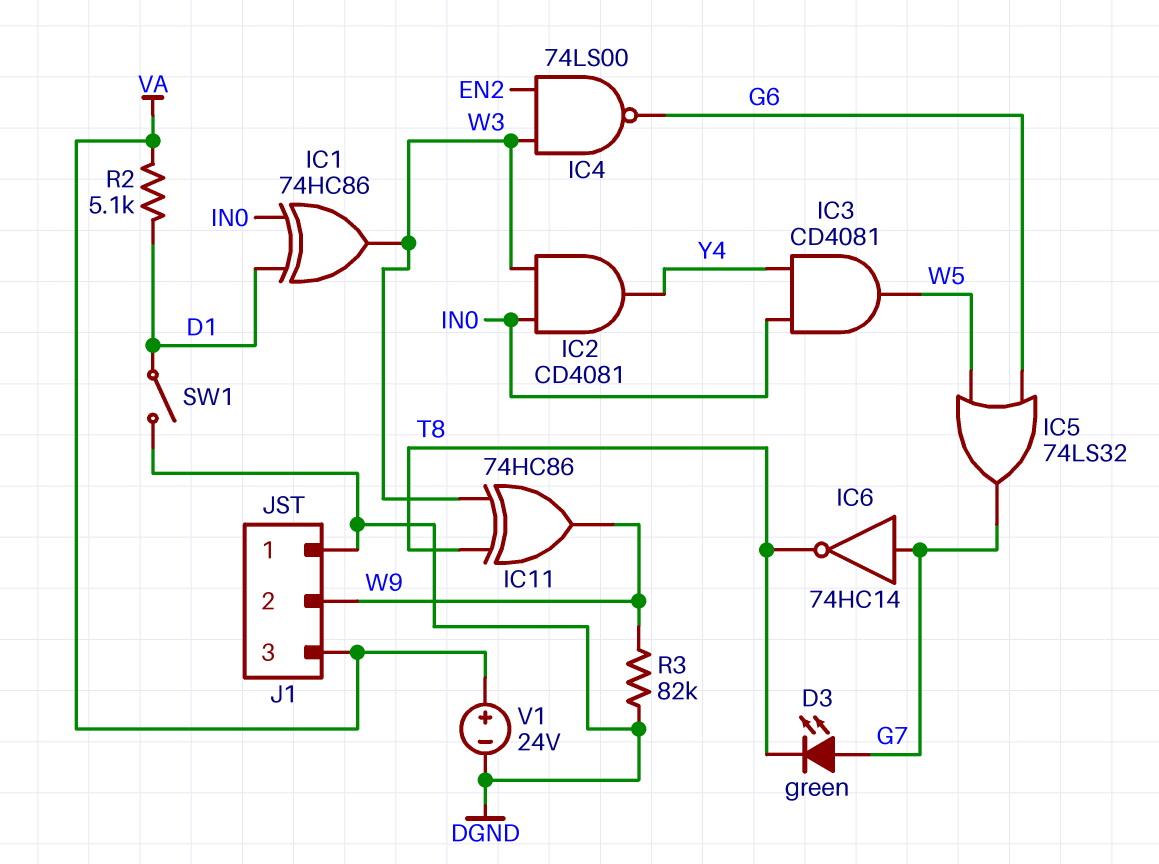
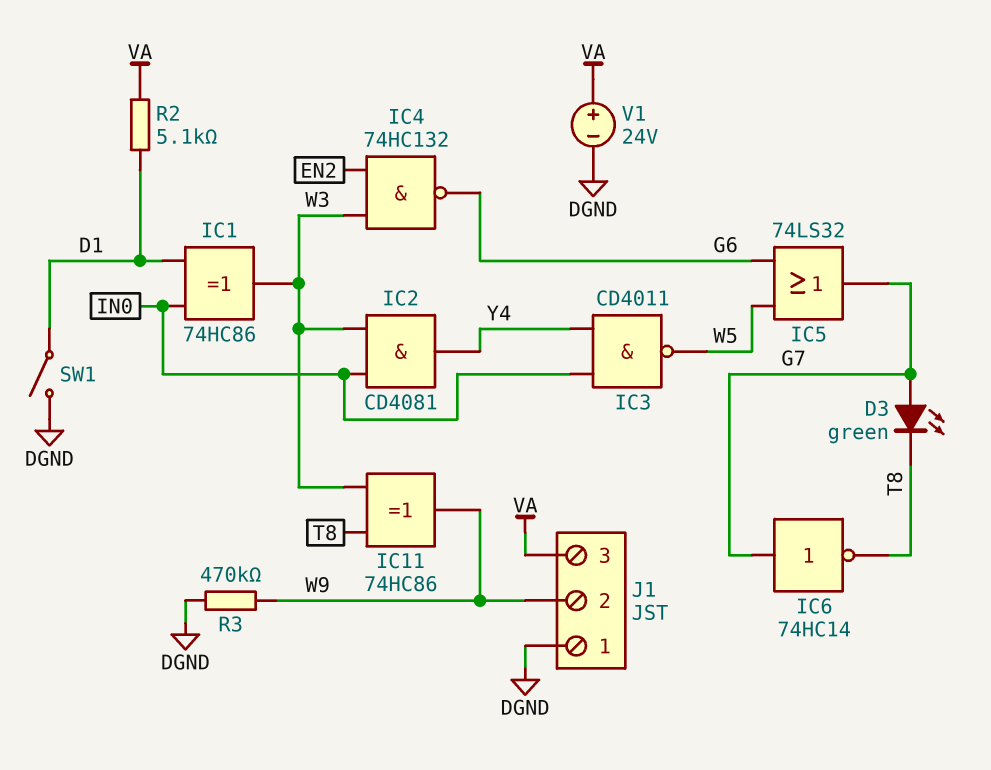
IC3: AND CD4081 (in IN0, in Y4, out W5) -> NAND CD4011 (in IN0, in Y4, out W5)
IC4: NAND 74LS00 (in EN2, in W3, out G6) -> NAND 74HC132 (in EN2, in W3, out G6)
R3: 82k (DGND, W9) -> 470k (DGND, W9)

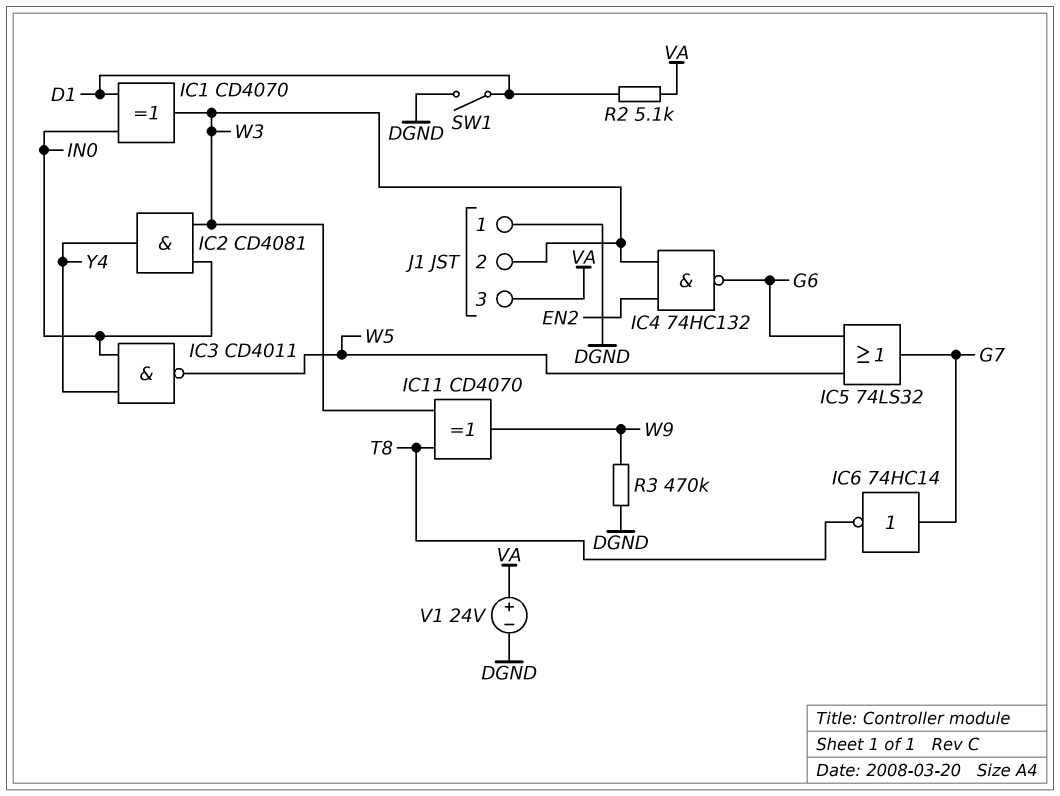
D3: LED green (A G7, K T8) -> none
IC1: XOR 74HC86 (in D1, in IN0, out W3) -> XOR CD4070 (in D1, in IN0, out W3)
IC11: XOR 74HC86 (in T8, in W3, out W9) -> XOR CD4070 (in T8, in W3, out W9)
J1 pin 2: W9 -> W3

